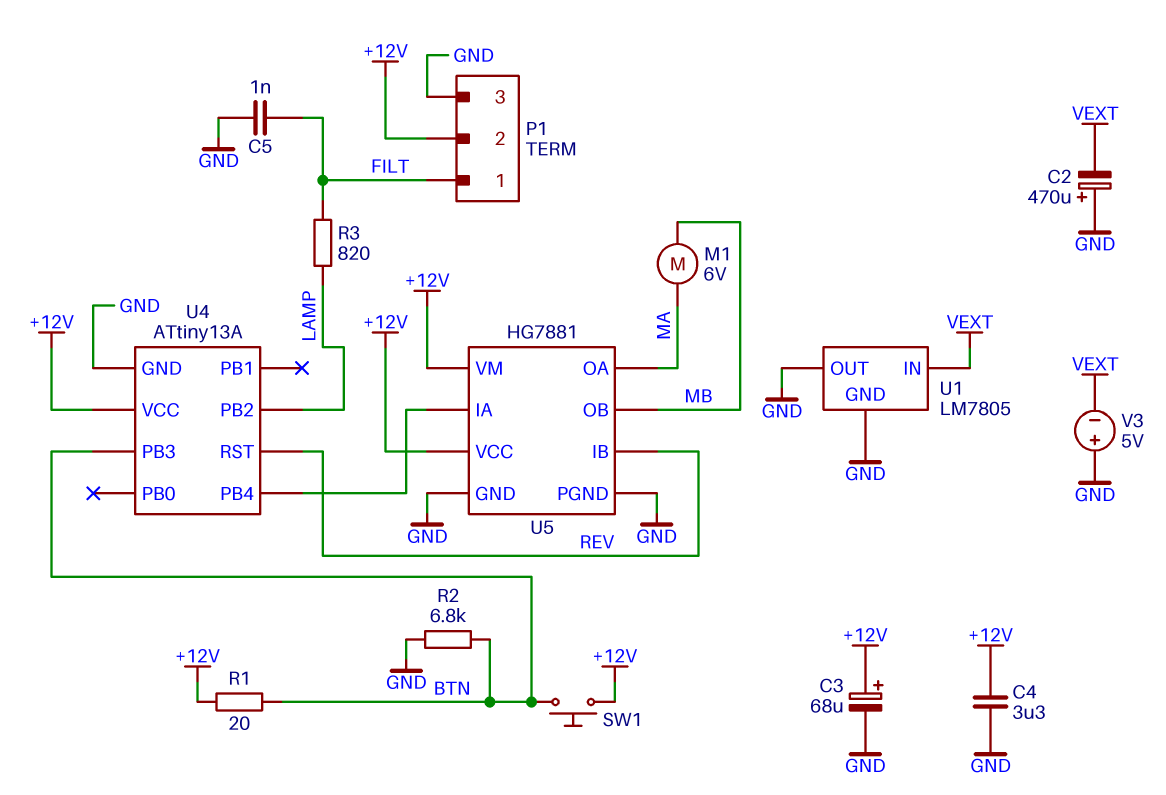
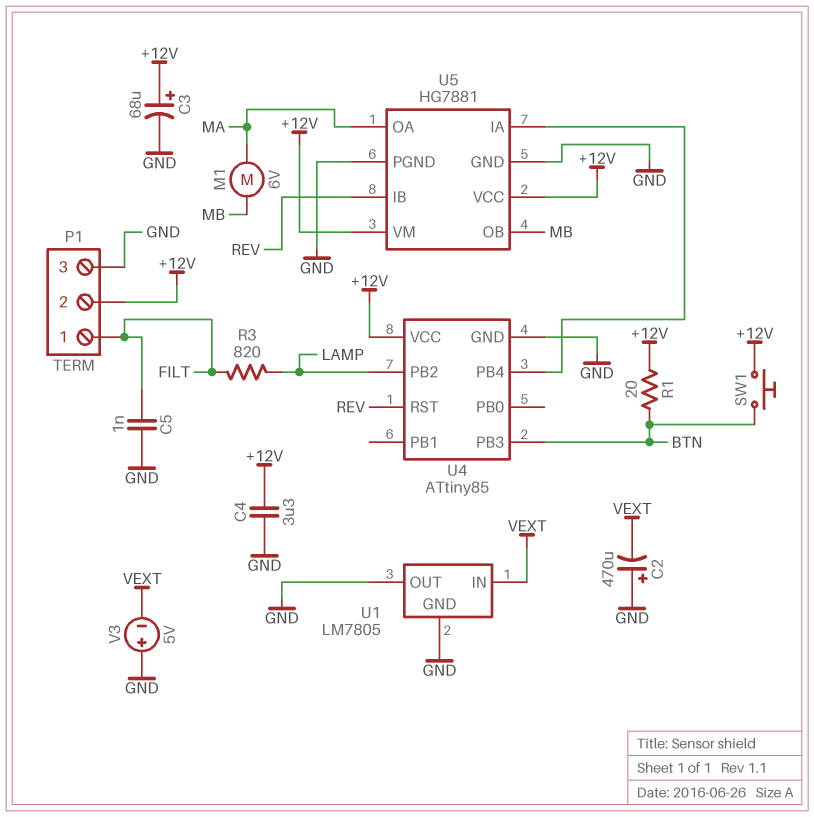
R2: 6.8k (BTN, GND) -> none
U4: ATtiny13A -> ATtiny85

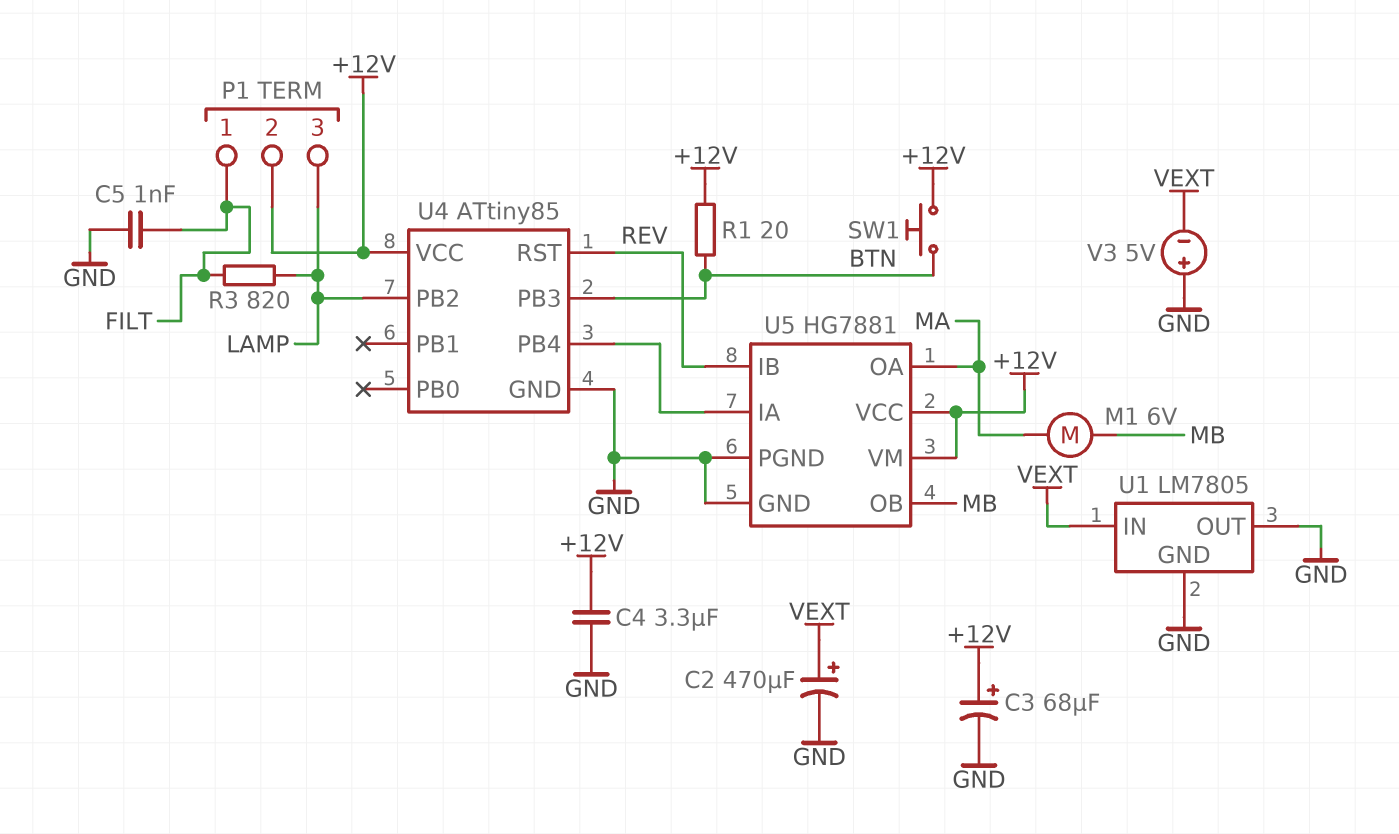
C2: 470uF (plus GND, minus VEXT) -> 470uF (plus VEXT, minus GND)
P1 pin 3: GND -> LAMP

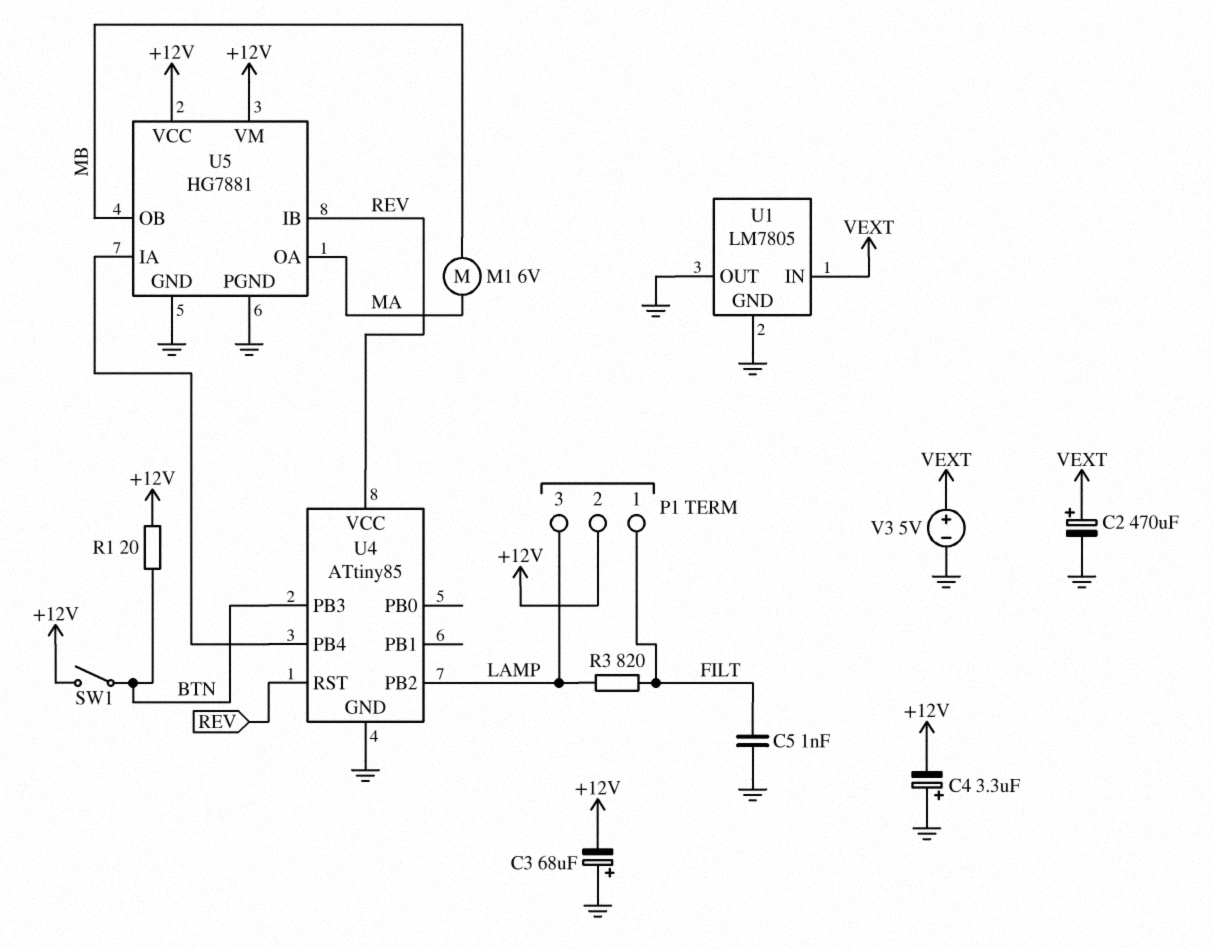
C3: 68uF (plus +12V, minus GND) -> 68uF (plus GND, minus +12V)
C4: 3.3uF (+12V, GND) -> 3.3uF (plus GND, minus +12V)
SW1: button (+12V, BTN) -> switch (+12V, BTN)
U4 pin VCC: +12V -> REV
V3: 5V (plus GND, minus VEXT) -> 5V (plus VEXT, minus GND)

